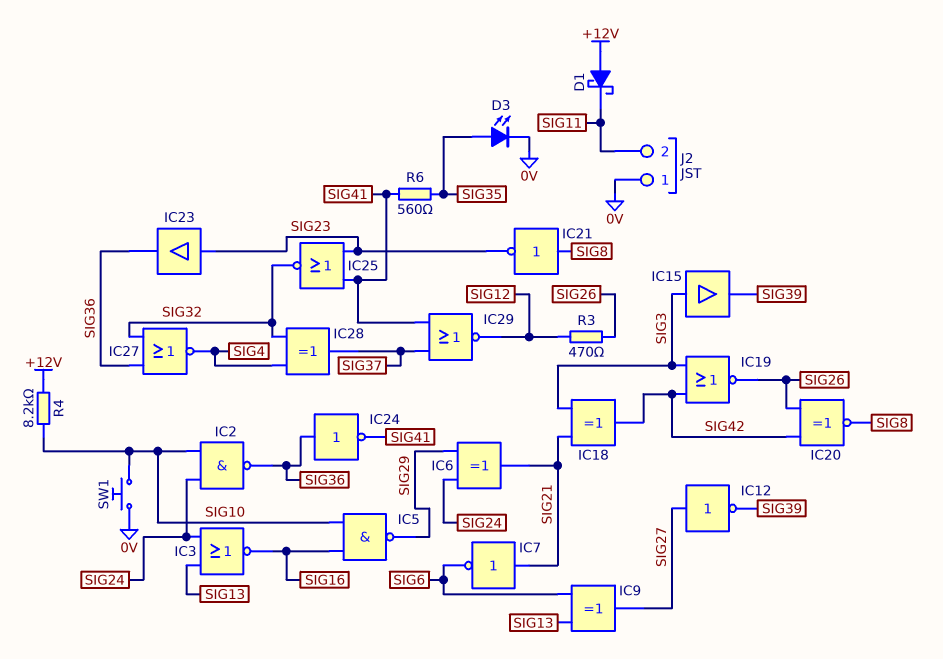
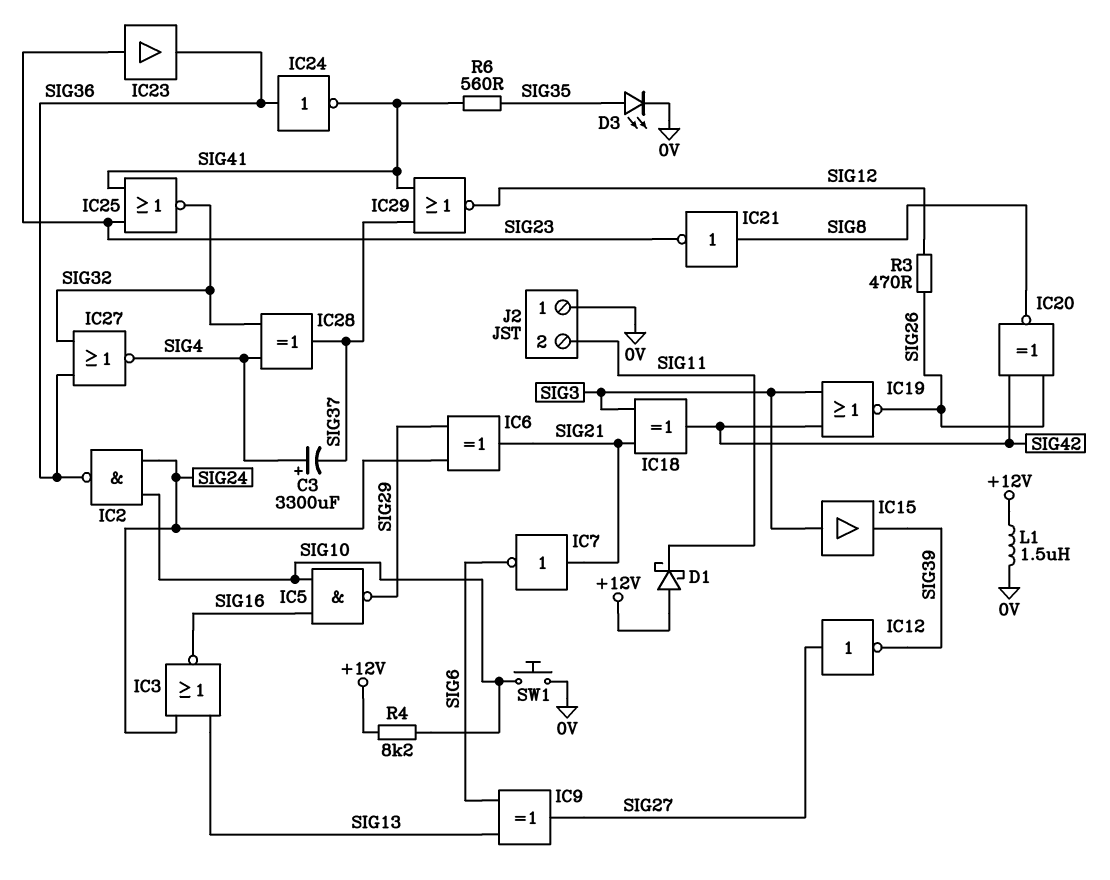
C3: none -> 3300uF (plus SIG4, minus SIG37)
L1: none -> 1.5uH (+12V, 0V)

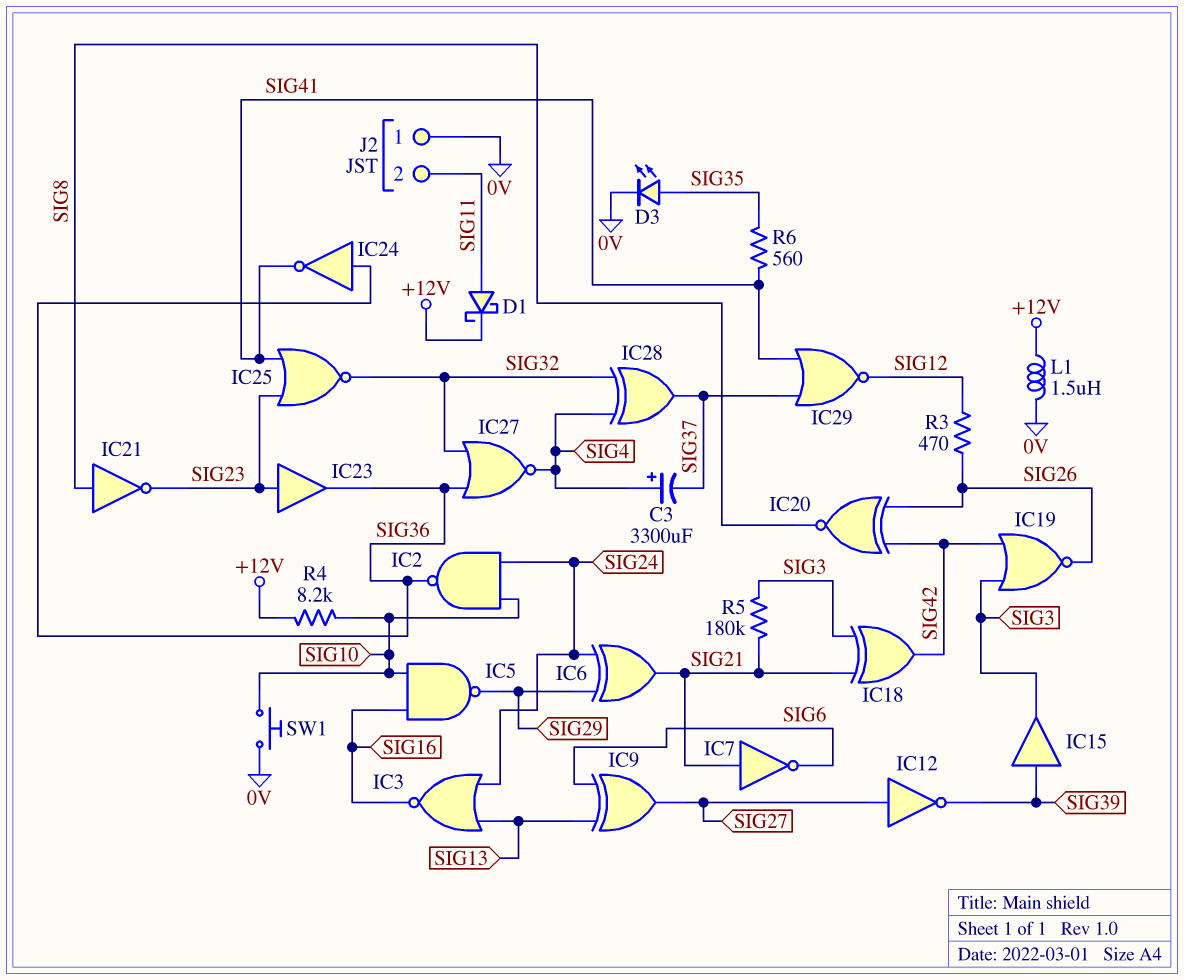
D1: schottky (A +12V, K SIG11) -> schottky (A SIG11, K +12V)
IC15: buffer (in SIG3, out SIG39) -> buffer (in SIG39, out SIG3)
R5: none -> 180k (SIG3, SIG21)

